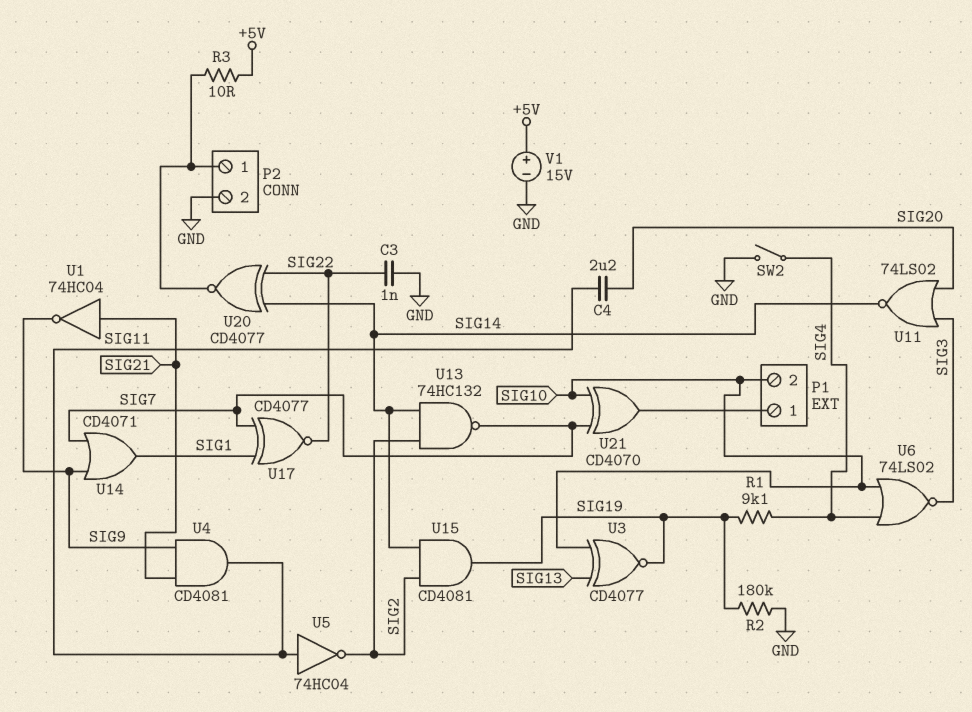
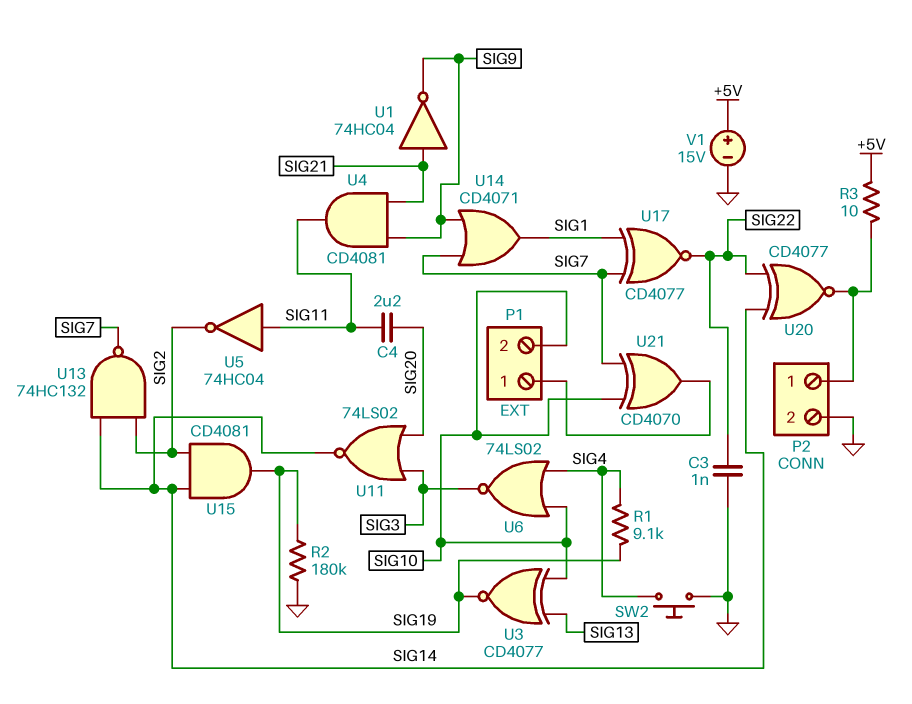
SW2: switch (GND, SIG4) -> button (GND, SIG4)

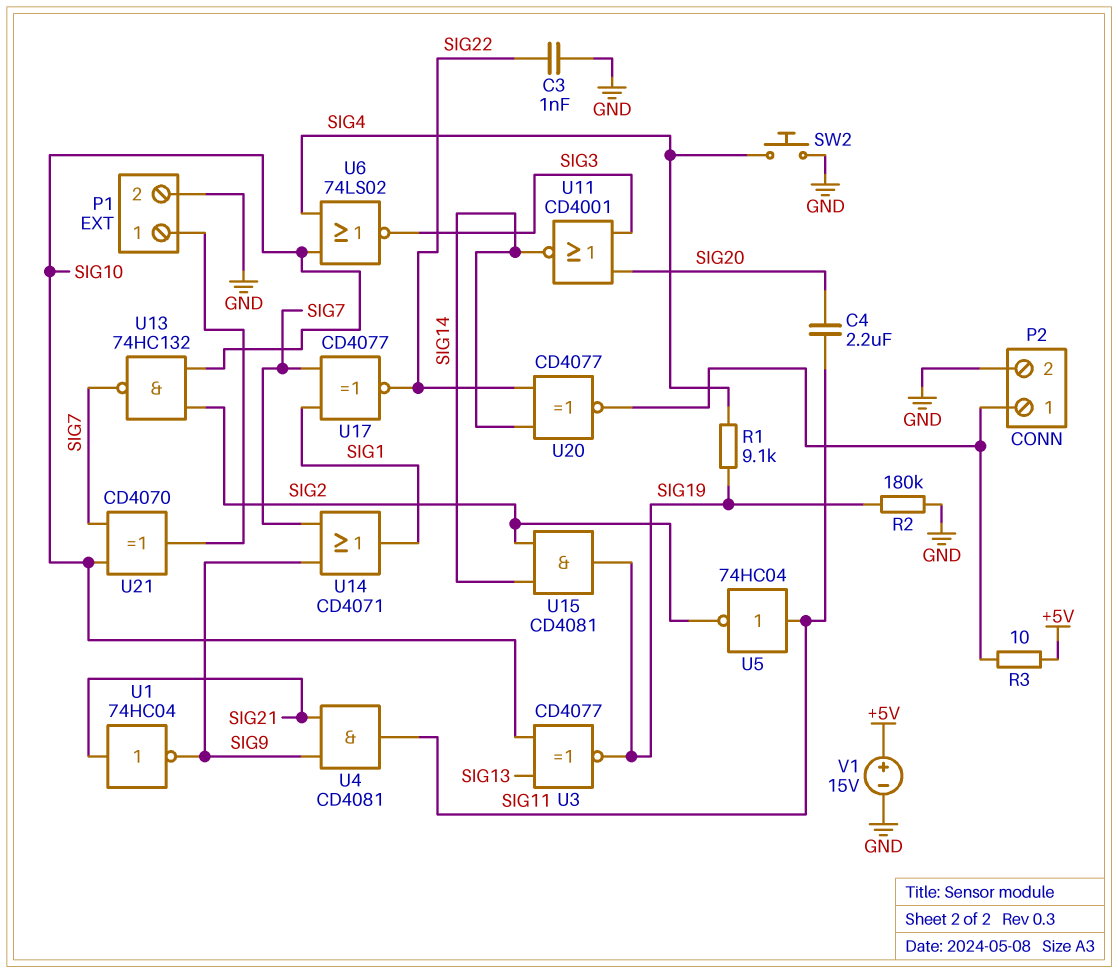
P1 pin 2: SIG10 -> GND
U11: NOR 74LS02 (in SIG3, in SIG20, out SIG14) -> NOR CD4001 (in SIG3, in SIG20, out SIG14)
U13: NAND 74HC132 (in SIG2, in SIG14, out SIG7) -> NAND 74HC132 (in SIG2, in SIG10, out SIG7)

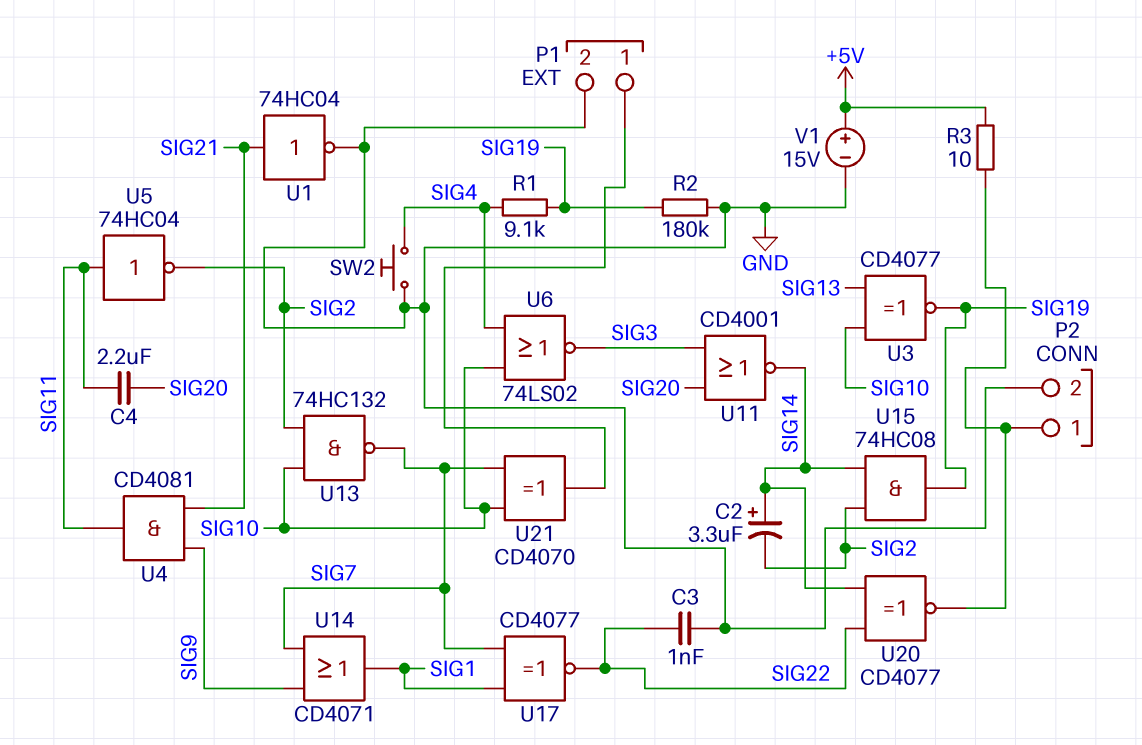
C2: none -> 3.3uF (plus SIG14, minus SIG2)
U1: NOT 74HC04 (in SIG21, out SIG9) -> NOT 74HC04 (in SIG21, out GND)
U15: AND CD4081 (in SIG2, in SIG14, out SIG19) -> AND 74HC08 (in SIG2, in SIG14, out SIG19)

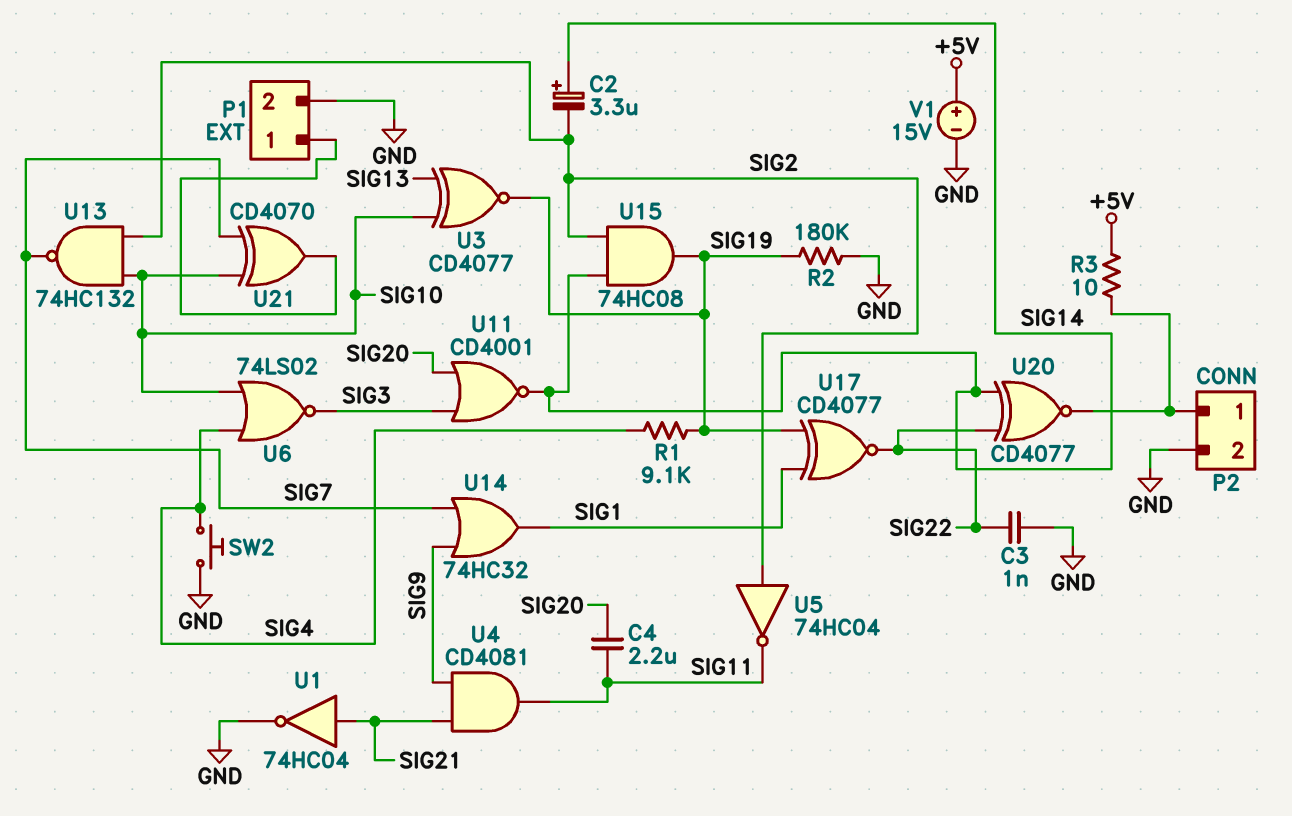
U5: NOT 74HC04 (in SIG11, out SIG2) -> NOT 74HC04 (in SIG2, out SIG11)
U14: OR CD4071 (in SIG7, in SIG9, out SIG1) -> OR 74HC32 (in SIG7, in SIG9, out SIG1)
U17: XNOR CD4077 (in SIG1, in SIG7, out SIG22) -> XNOR CD4077 (in SIG1, in SIG19, out SIG22)

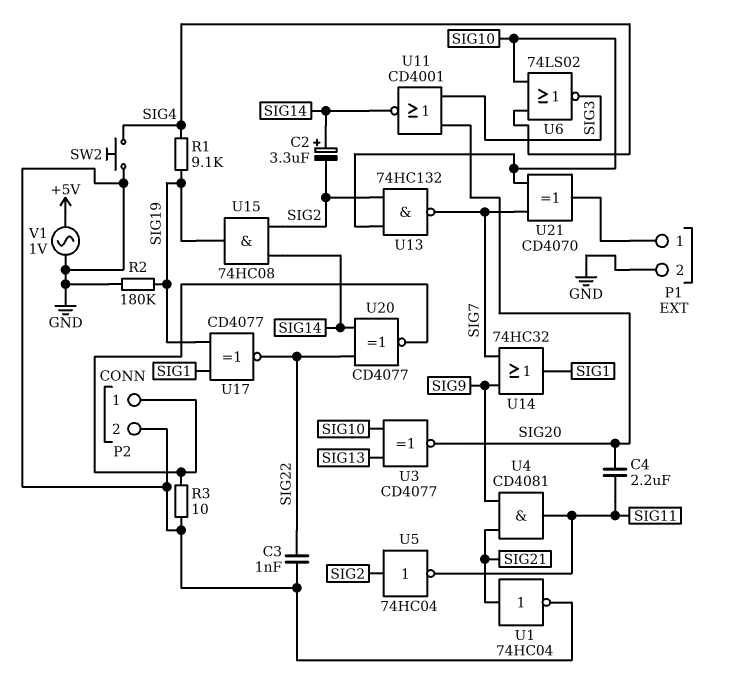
R3: 10 (+5V, P2/1) -> 10 (GND, P2/1)
U3: XNOR CD4077 (in SIG10, in SIG13, out SIG19) -> XNOR CD4077 (in SIG10, in SIG13, out SIG20)
V1: 15V (plus +5V, minus GND) -> AC 1V (+5V, GND)

